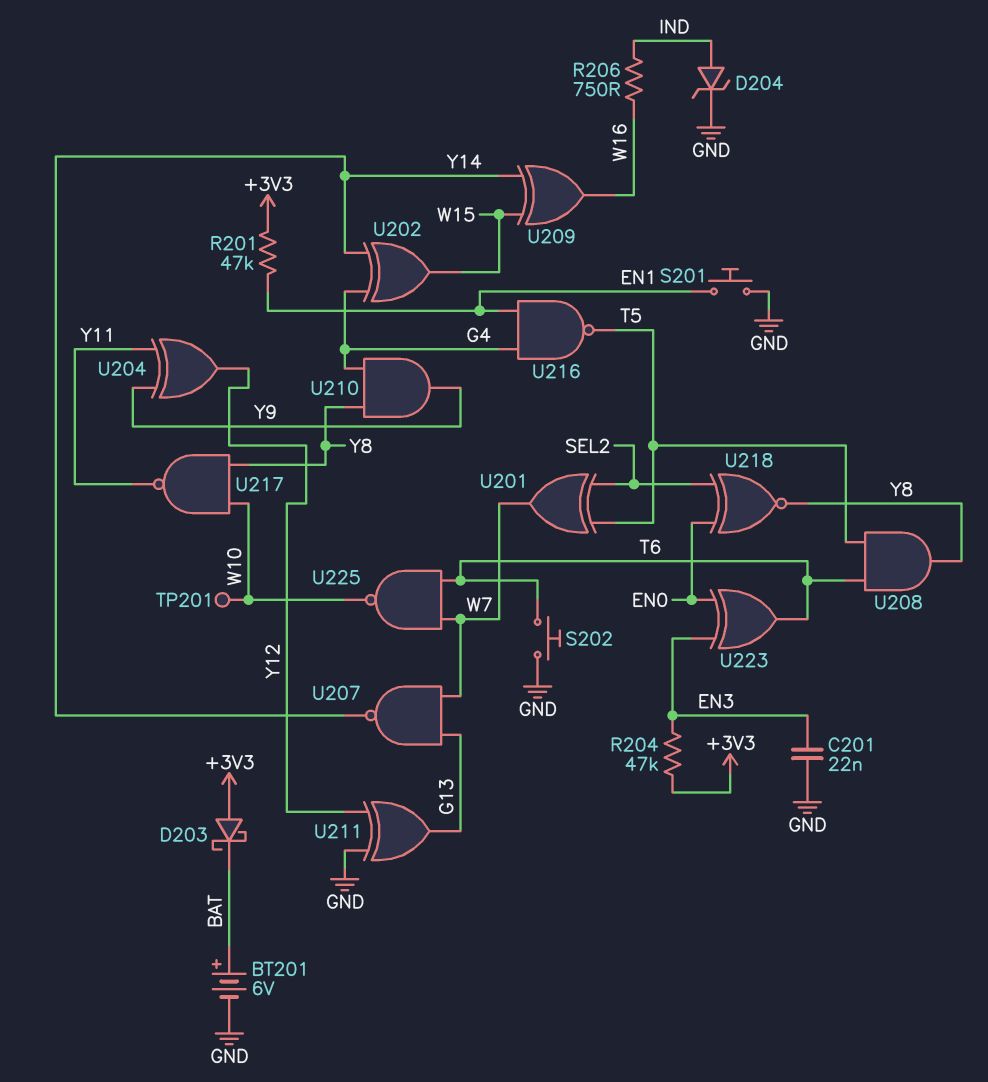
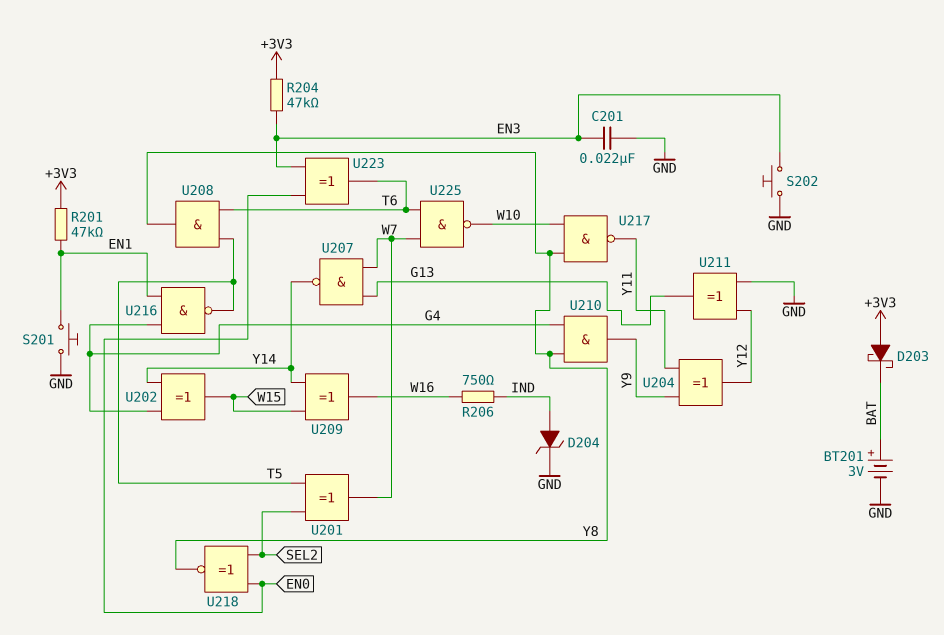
BT201: 6V (plus BAT, minus GND) -> 3V (plus BAT, minus GND)
S202: button (GND, T6) -> button (EN3, GND)
TP201: test point (W10) -> none

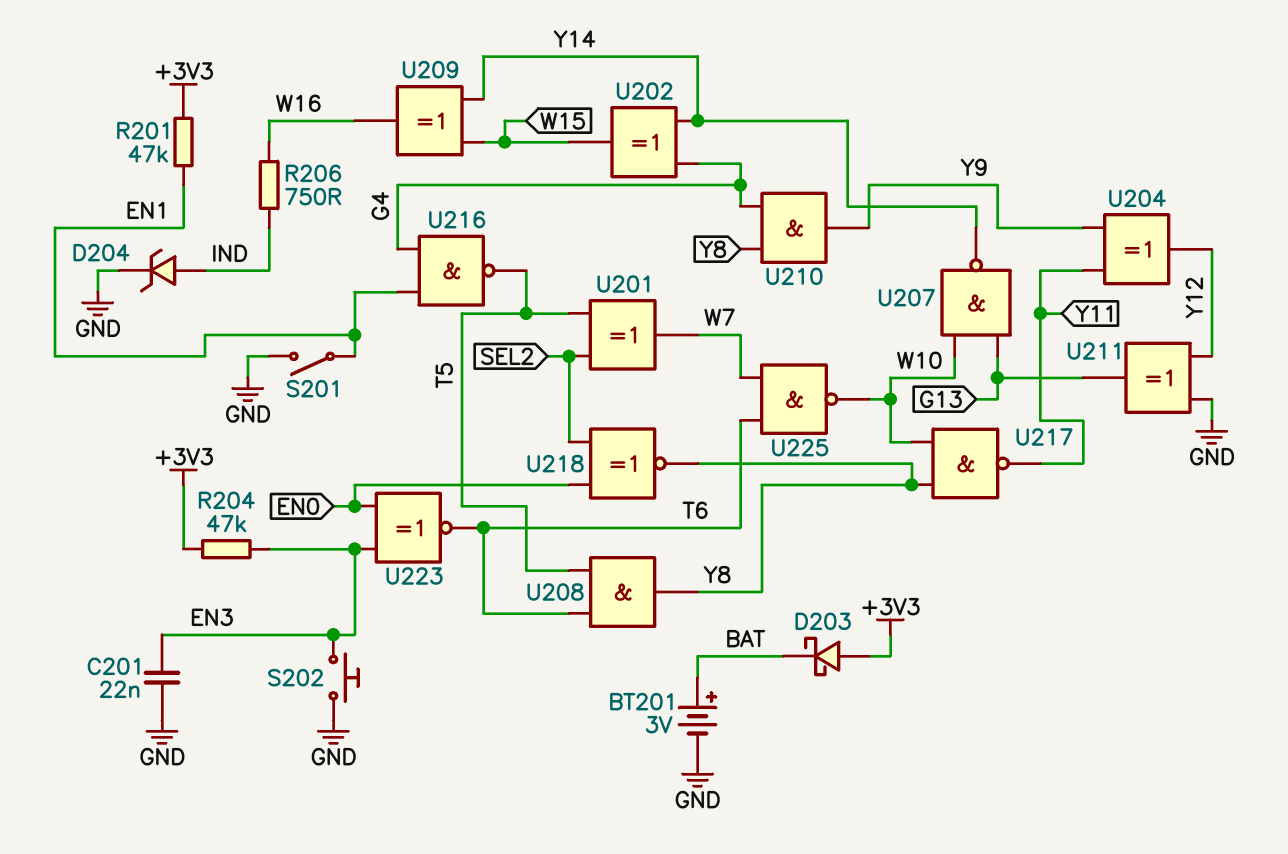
S201: button (EN1, GND) -> switch (EN1, GND)
U207: NAND (in G13, in W7, out Y14) -> NAND (in G13, in W10, out Y14)
U223: XOR (in EN0, in EN3, out T6) -> XNOR (in EN0, in EN3, out T6)

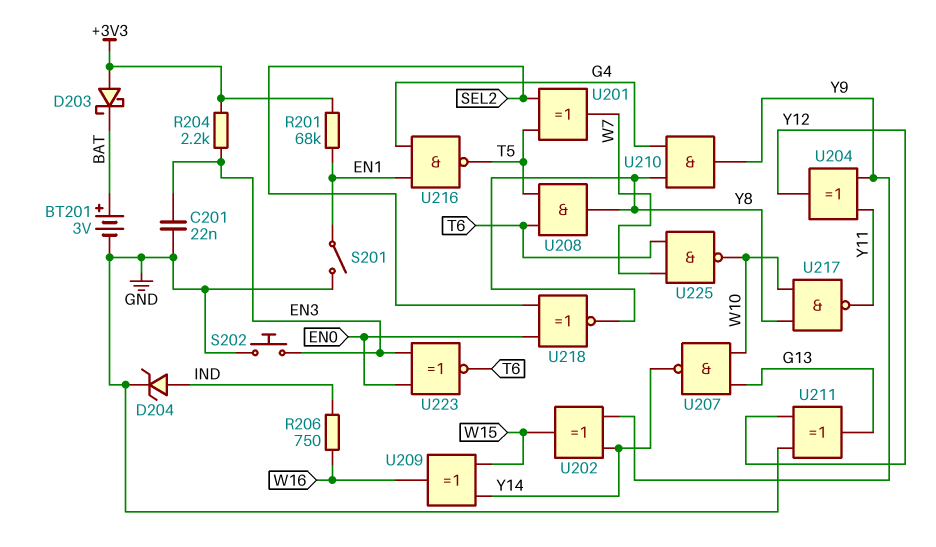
R201: 47k (+3V3, EN1) -> 68k (+3V3, EN1)
R204: 47k (+3V3, EN3) -> 2.2k (+3V3, EN3)
U202: XOR (in G4, in Y14, out W15) -> XOR (in Y9, in Y14, out W15)

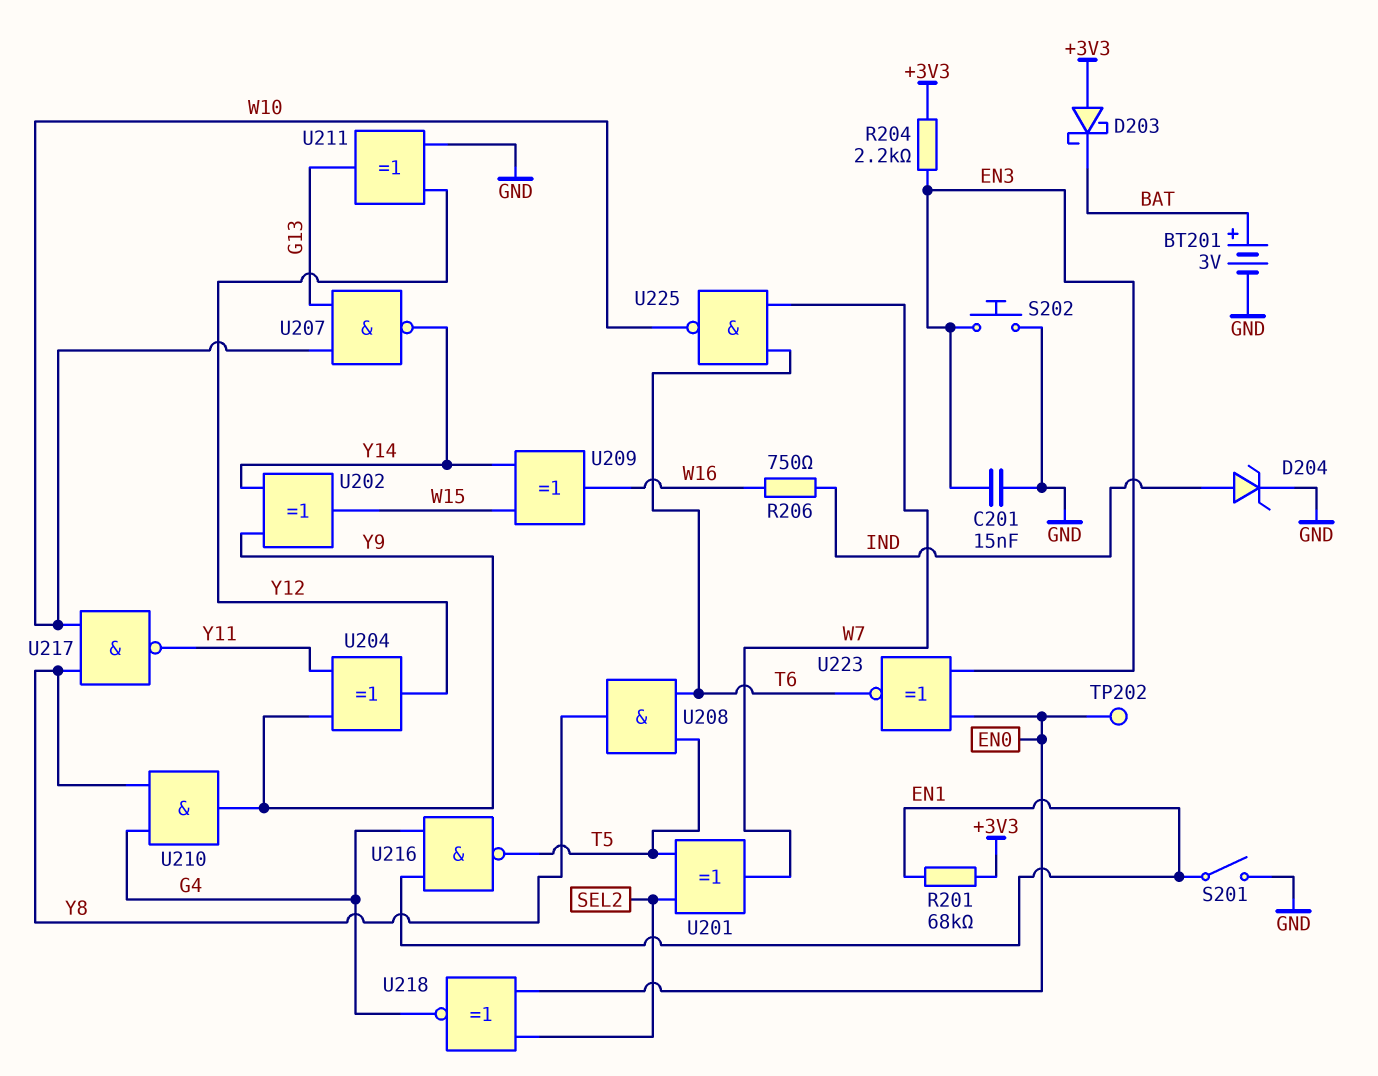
C201: 22nF (EN3, GND) -> 15nF (EN3, GND)
TP202: none -> test point (EN0)
U218: XNOR (in EN0, in SEL2, out Y8) -> XNOR (in EN0, in SEL2, out G4)

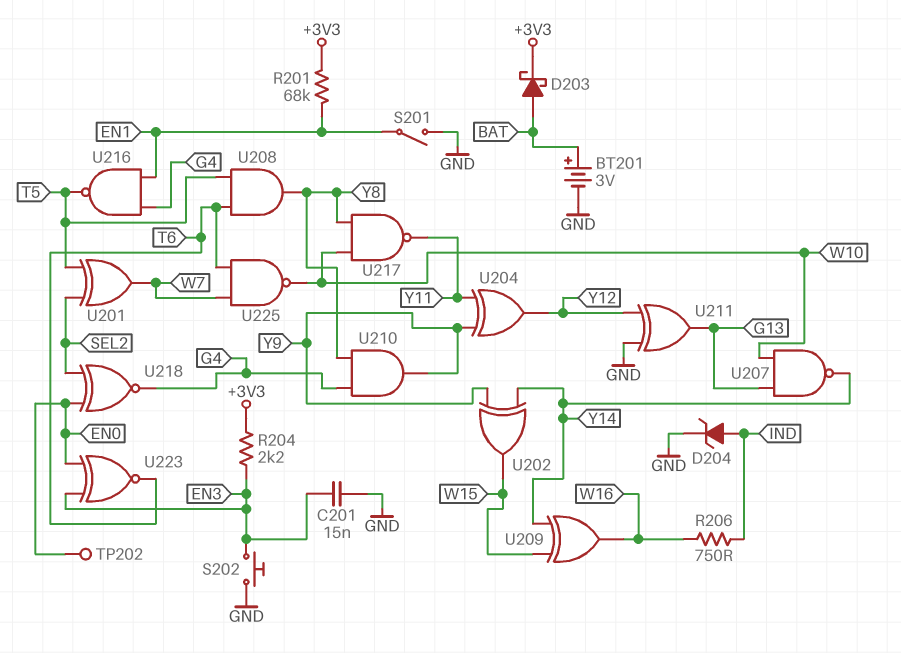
D203: schottky (A +3V3, K BAT) -> schottky (A BAT, K +3V3)

